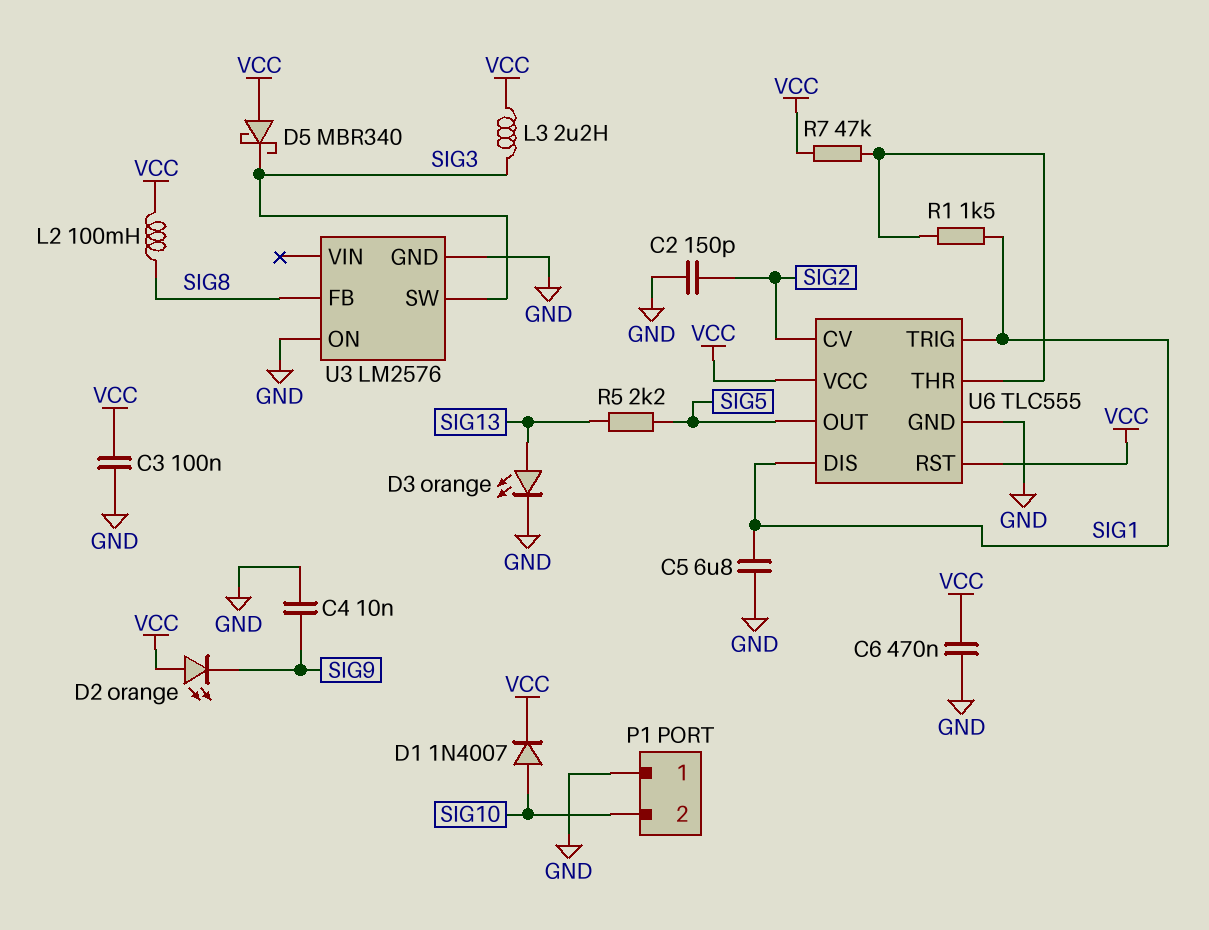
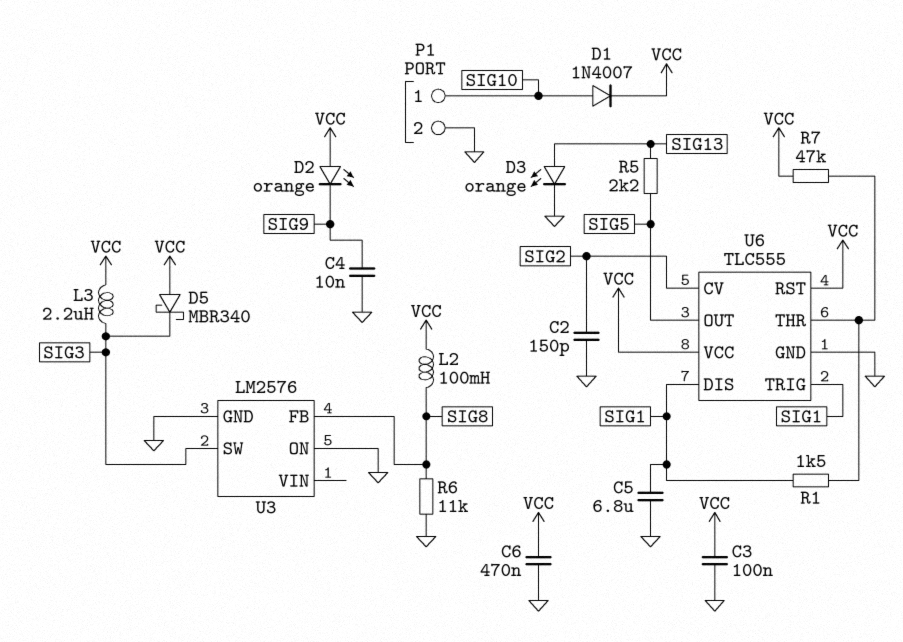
P1 pin 1: GND -> SIG10
P1 pin 2: SIG10 -> GND
R6: none -> 11k (GND, SIG8)

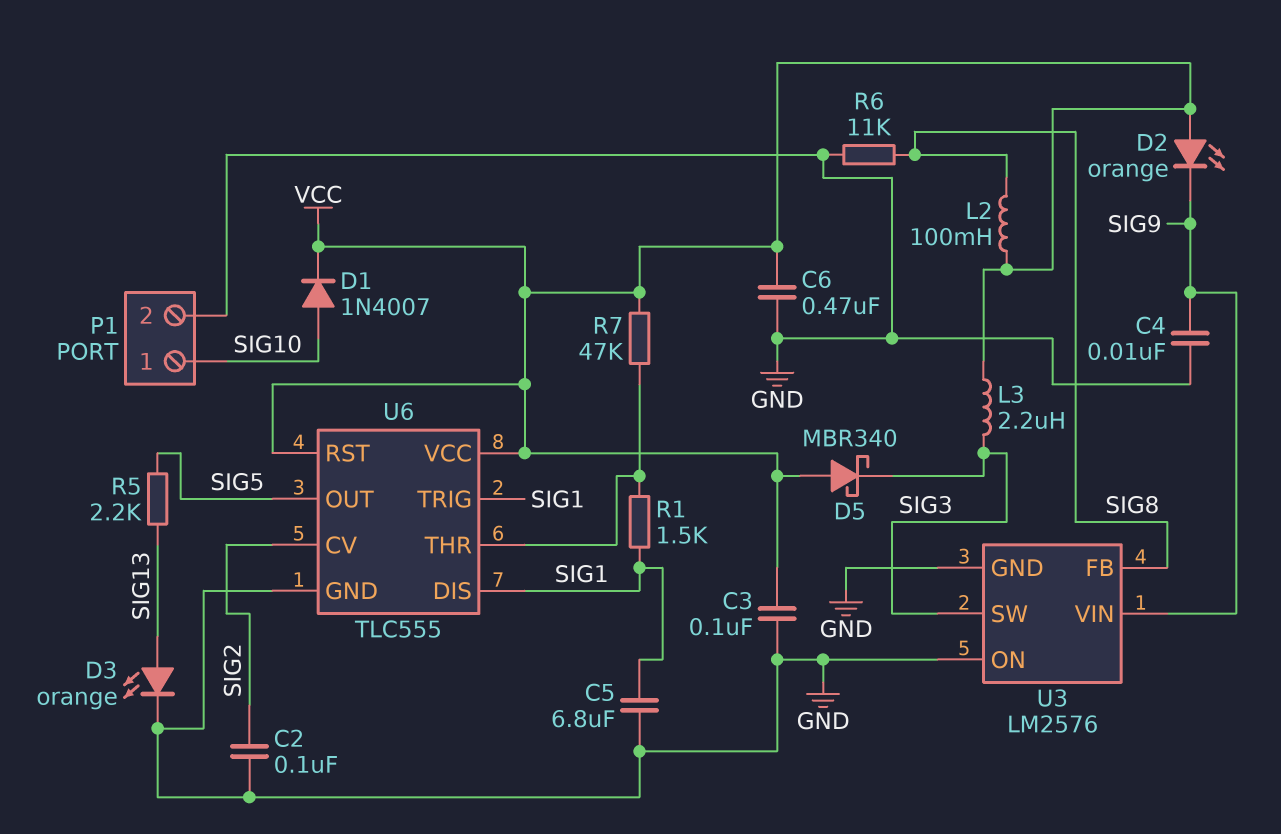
C2: 150pF (GND, SIG2) -> 100nF (GND, SIG2)
U3 pin VIN: none -> SIG9

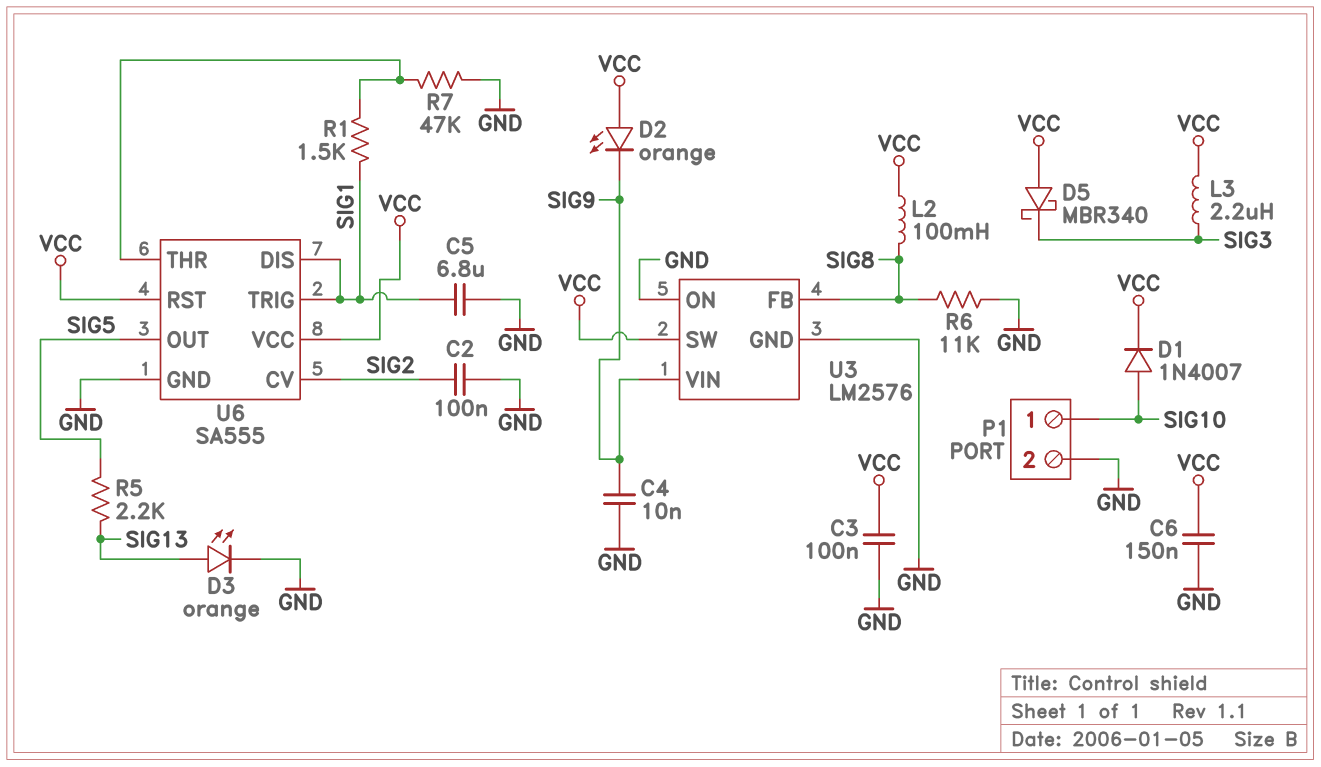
C6: 470nF (GND, VCC) -> 150nF (GND, VCC)
R7: 47k (U6/THR, VCC) -> 47k (GND, U6/THR)
U3 pin SW: SIG3 -> VCC
U6: TLC555 -> SA555

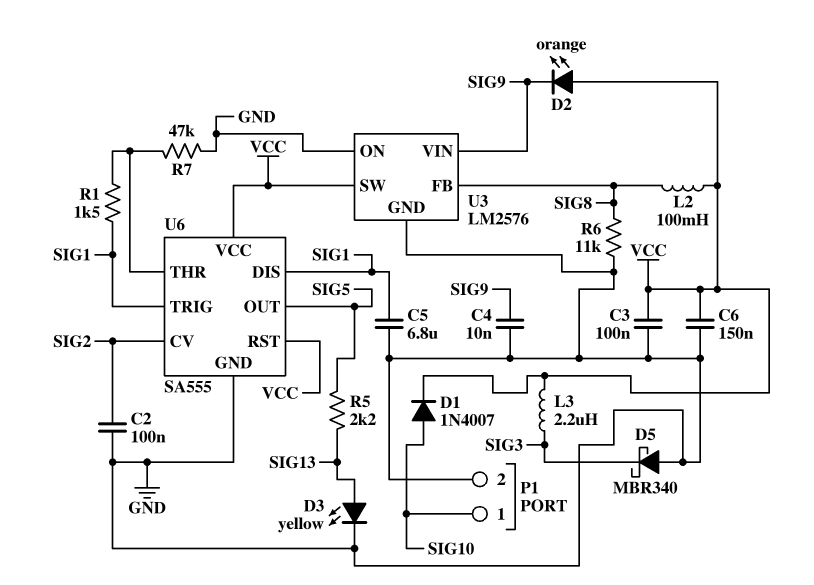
D3: LED orange (A SIG13, K GND) -> LED yellow (A SIG13, K GND)
D5: schottky MBR340 (A VCC, K SIG3) -> schottky MBR340 (A GND, K SIG3)

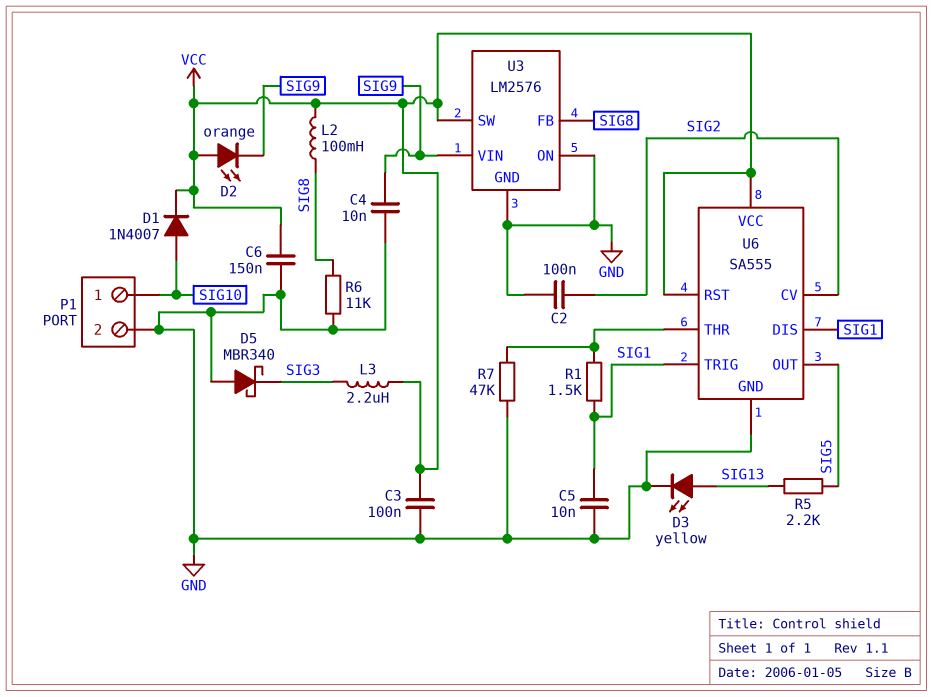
C5: 6.8uF (GND, SIG1) -> 10nF (GND, SIG1)

